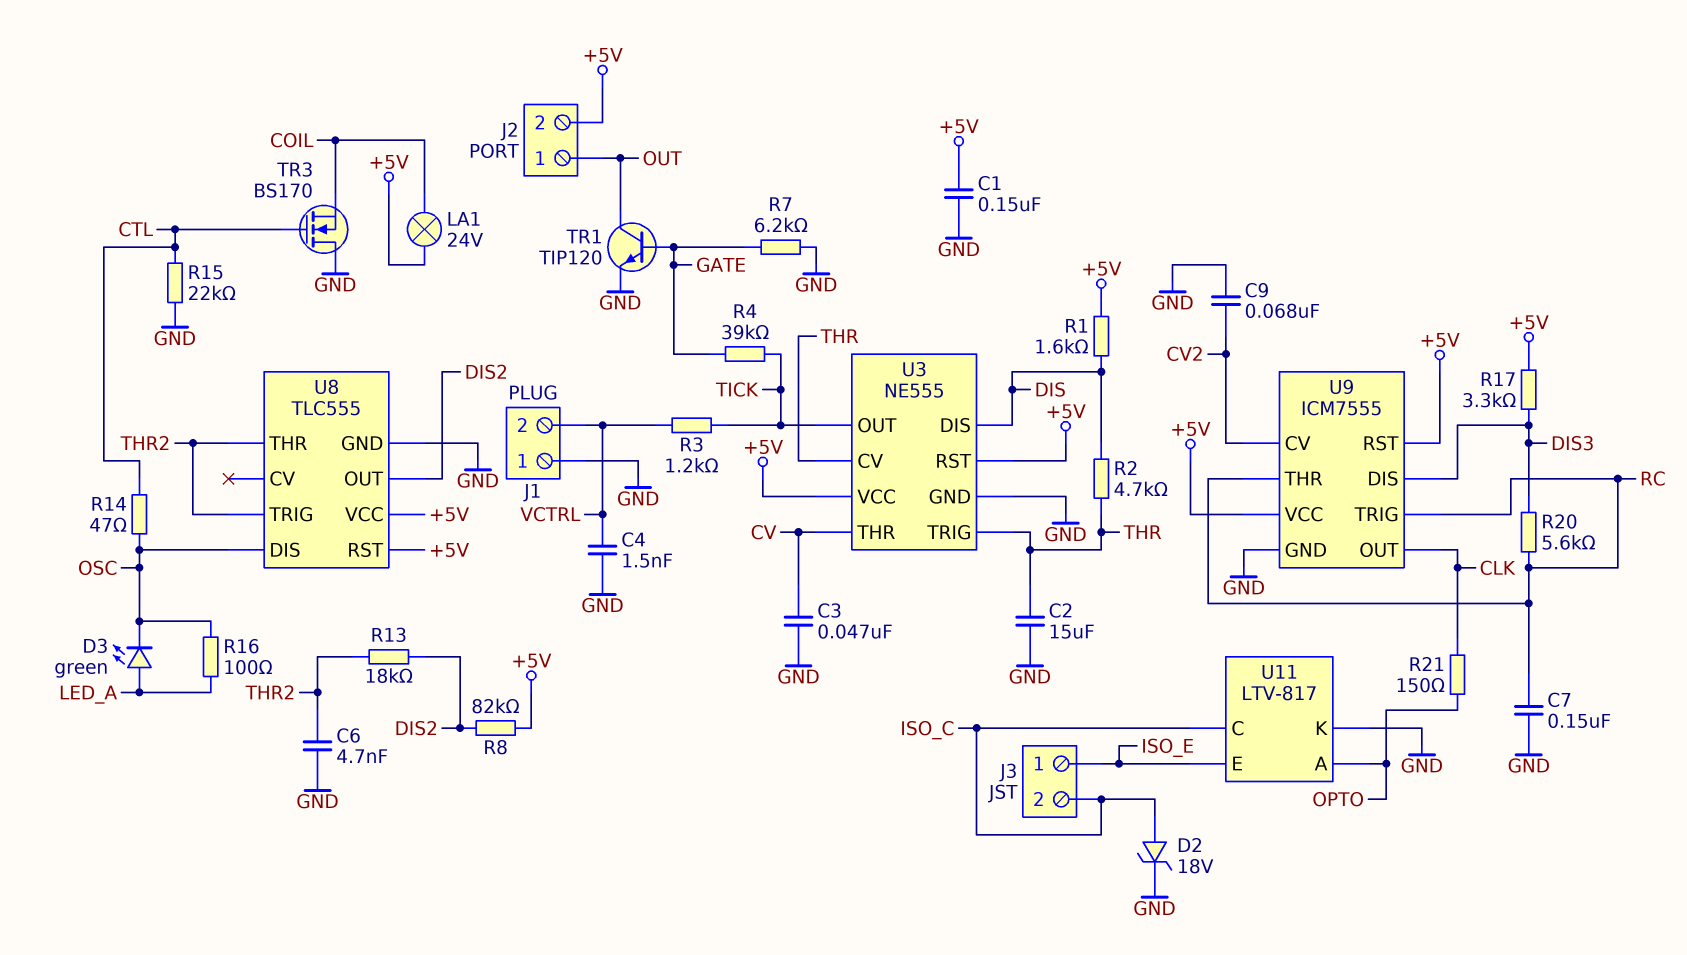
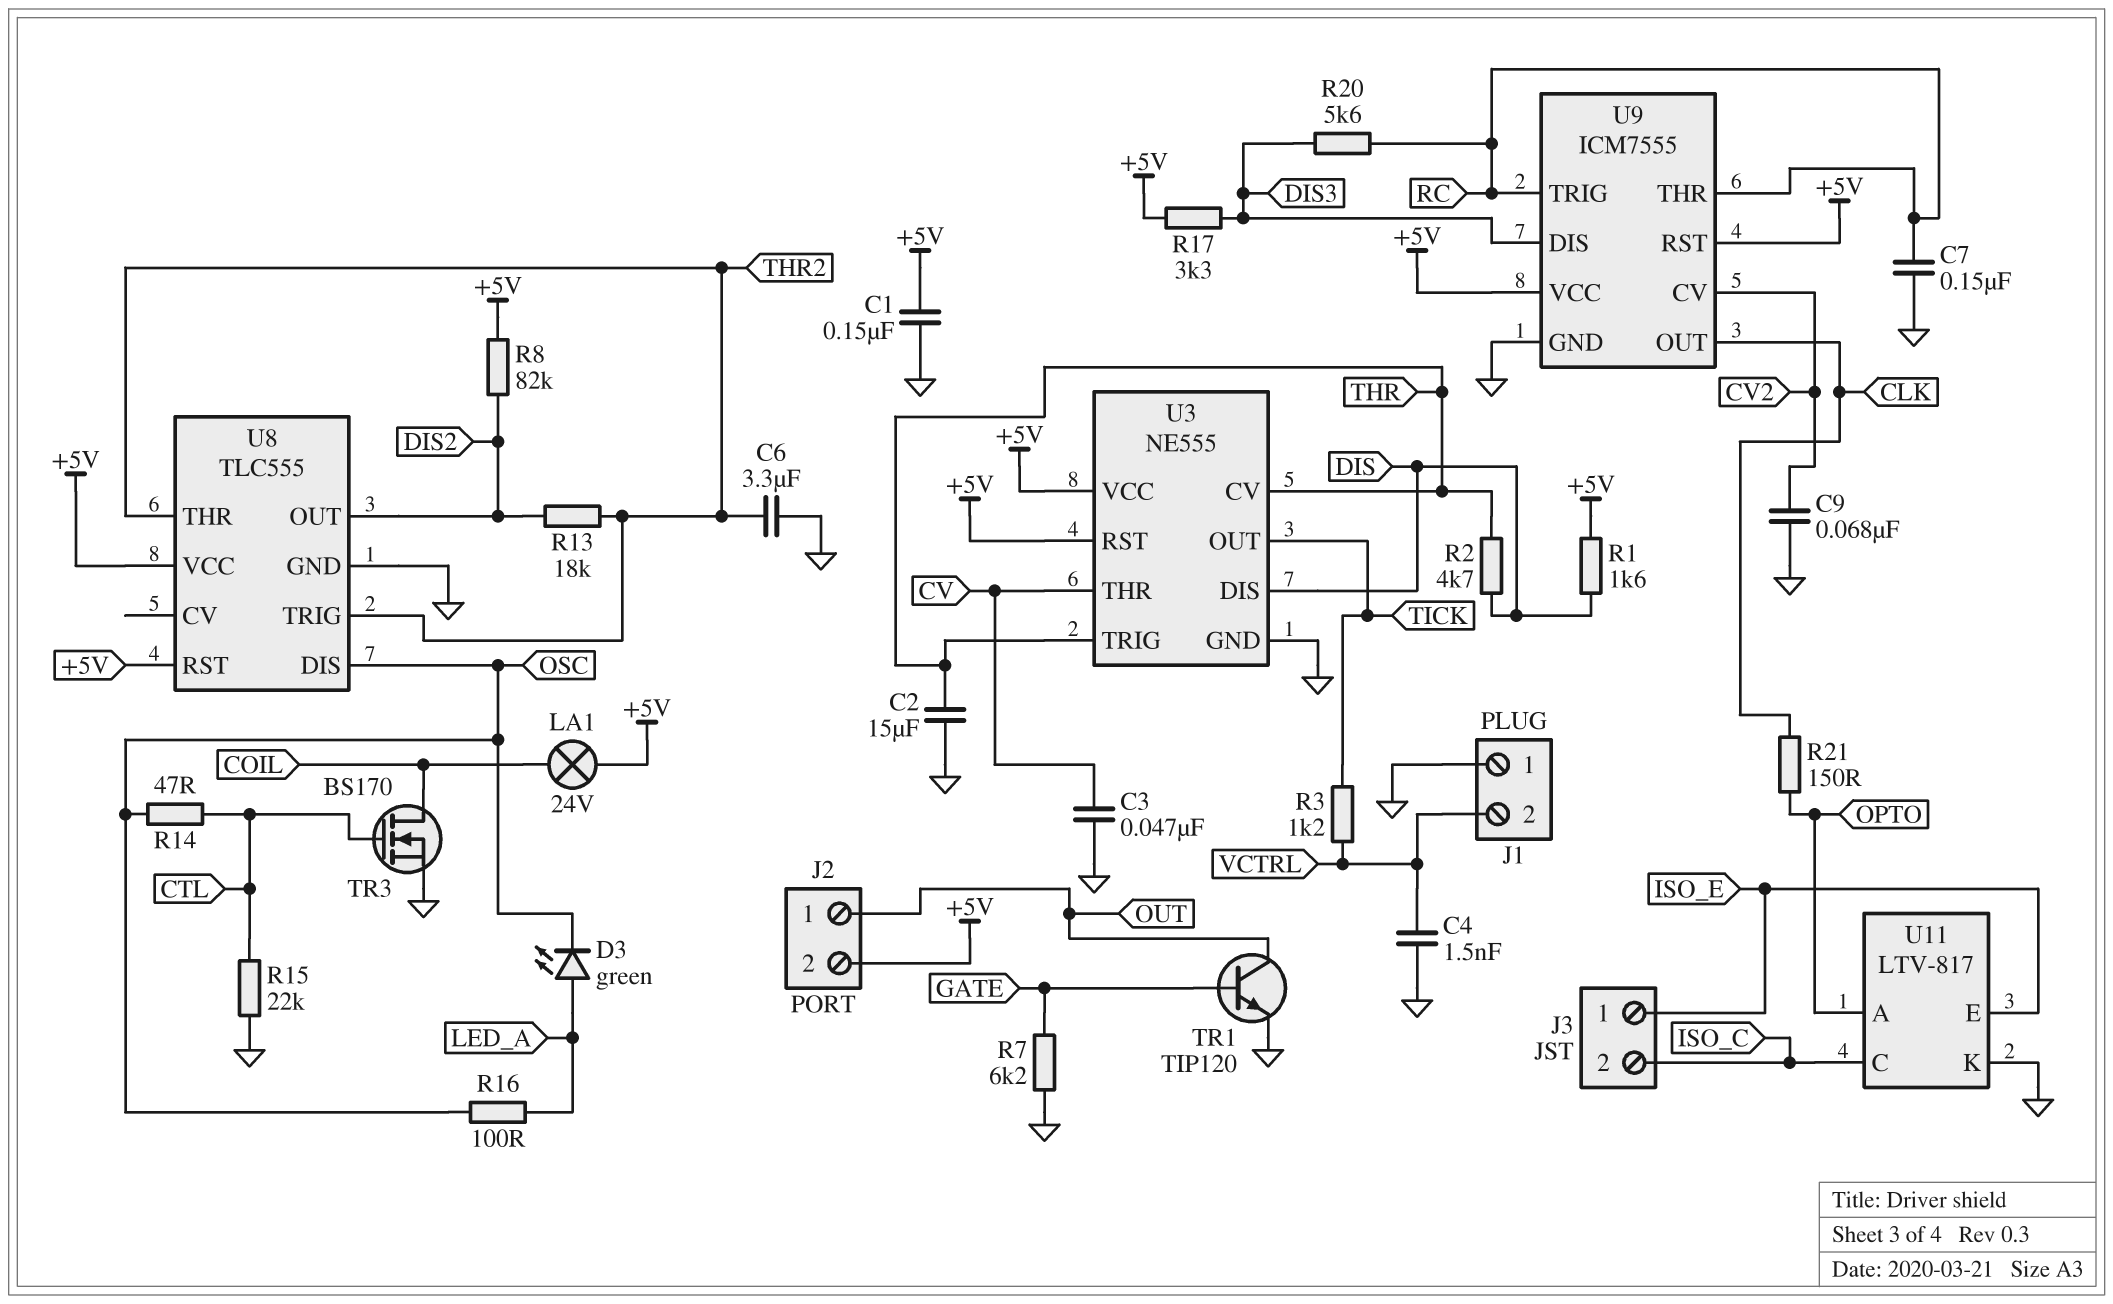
C6: 4.7nF (GND, THR2) -> 3.3uF (GND, THR2)
D2: zener 18V (A ISO_C, K GND) -> none
R4: 39k (GATE, TICK) -> none
TR3: NMOS BS170 (G CTL, D GND, S COIL) -> NMOS BS170 (G CTL, D COIL, S GND)

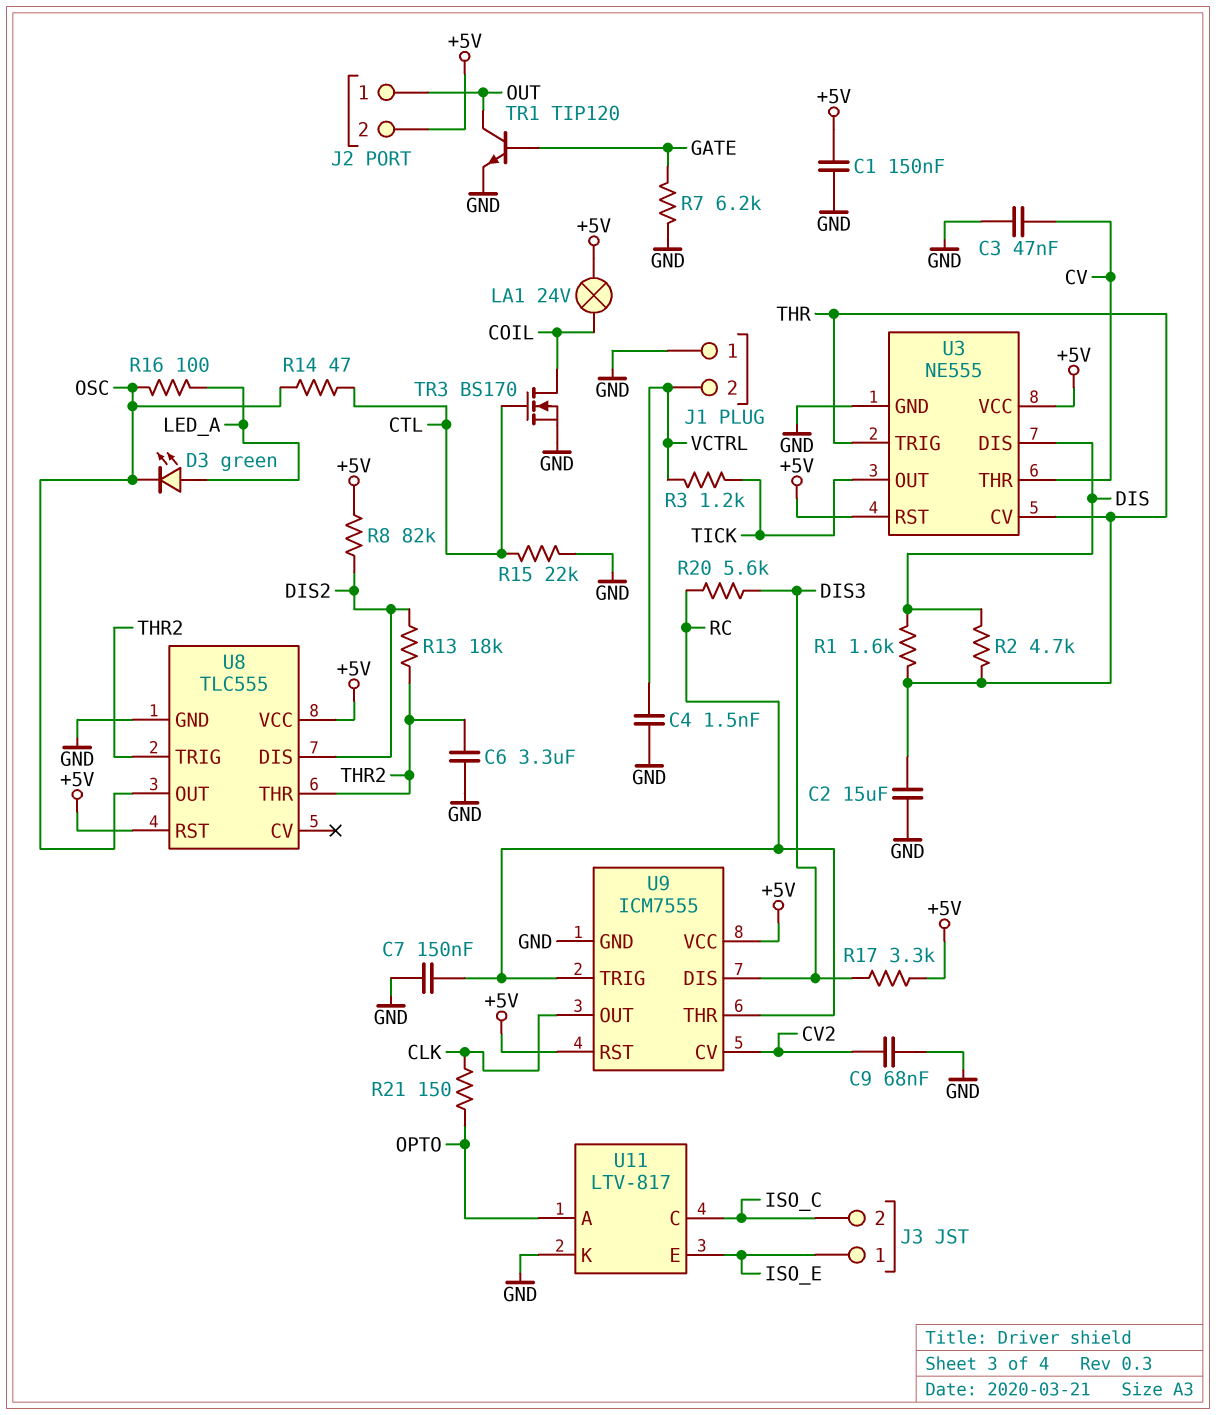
R1: 1.6k (+5V, DIS) -> 1.6k (DIS, THR)
U8 pin DIS: OSC -> DIS2
U8 pin OUT: DIS2 -> OSC

